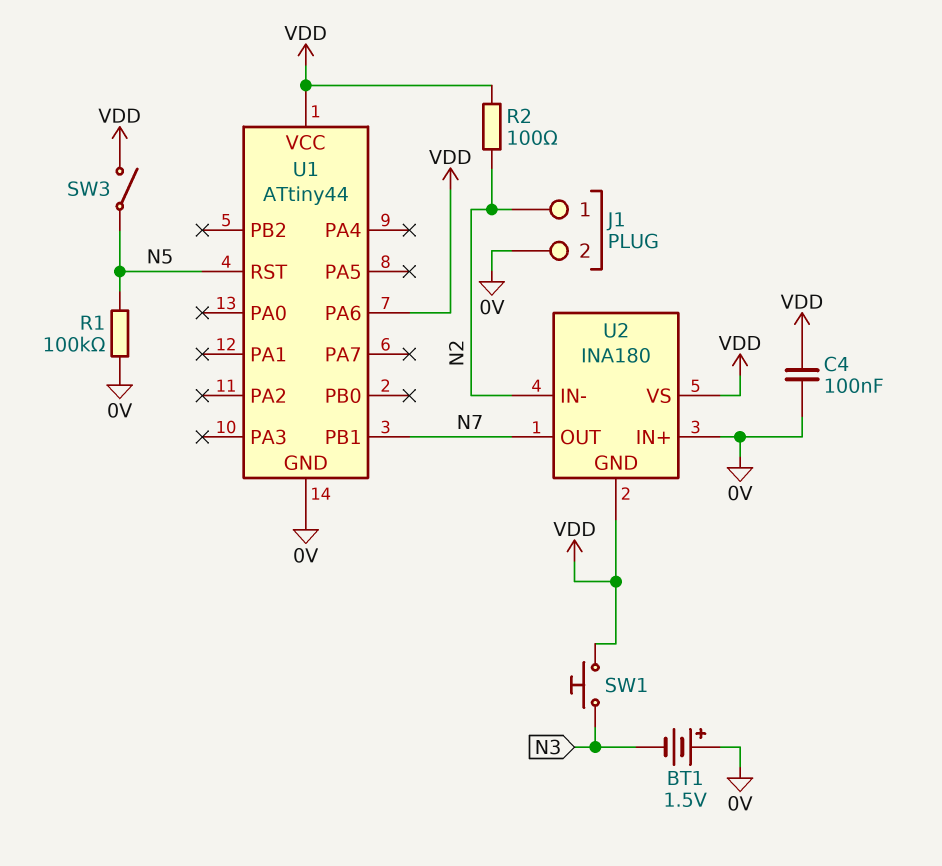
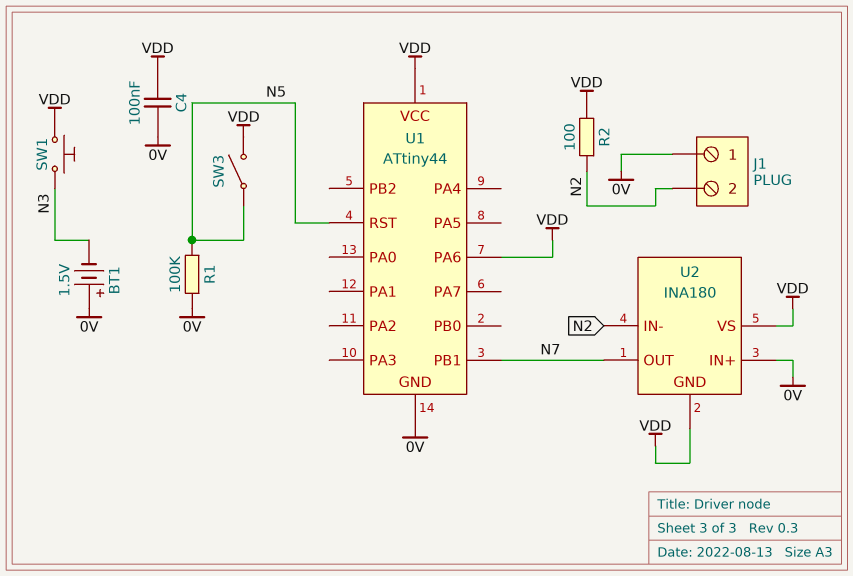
J1 pin 1: N2 -> 0V
J1 pin 2: 0V -> N2

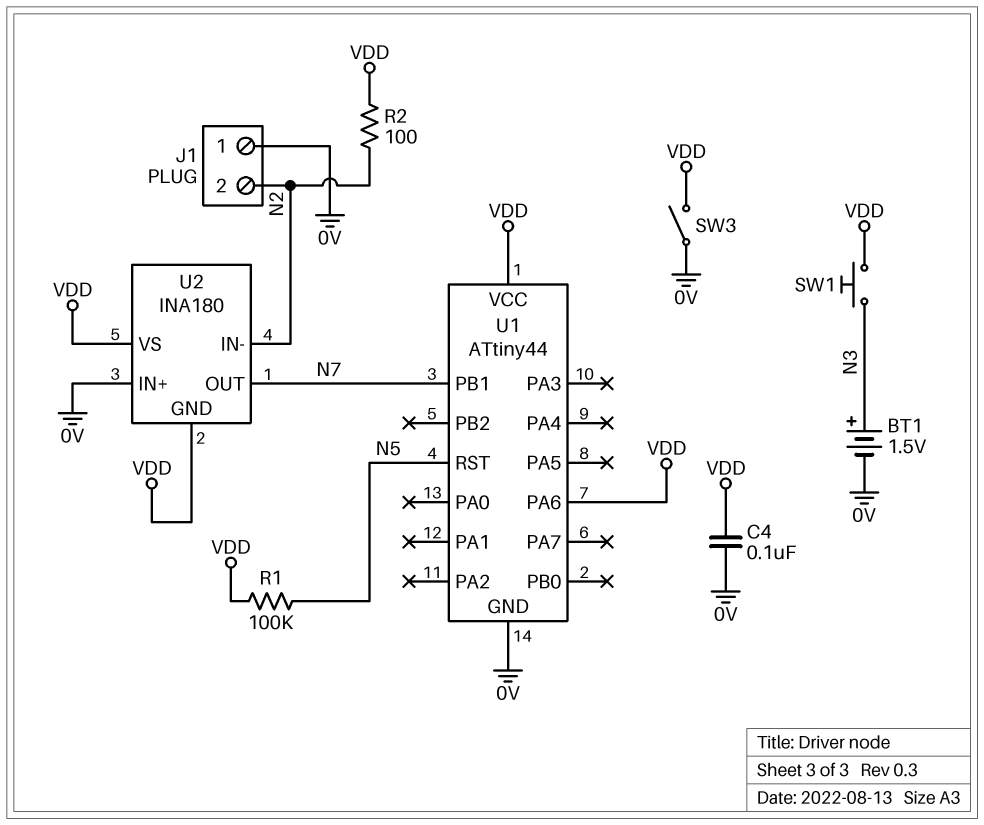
BT1: 1.5V (plus 0V, minus N3) -> 1.5V (plus N3, minus 0V)
R1: 100k (0V, N5) -> 100k (N5, VDD)
SW3: switch (N5, VDD) -> switch (0V, VDD)

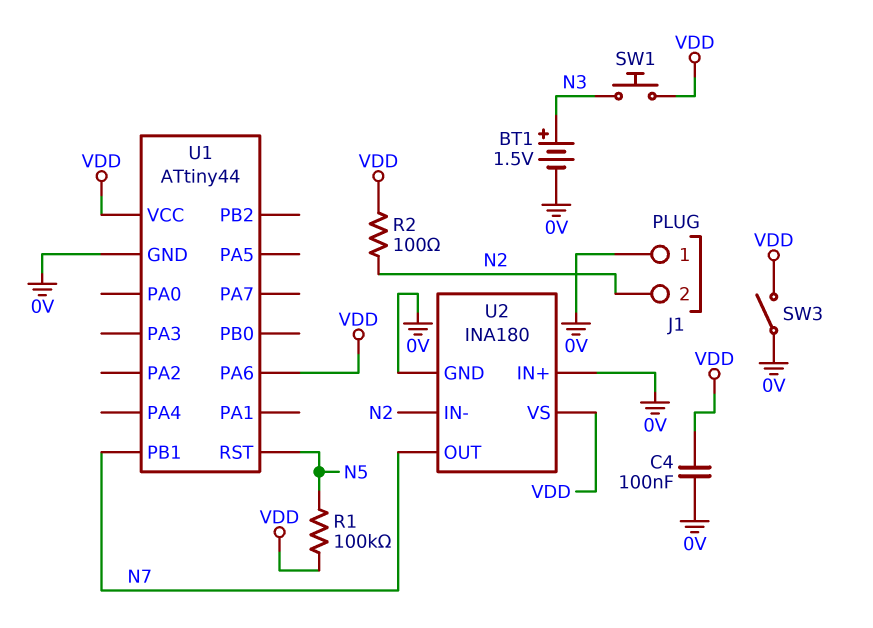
U2 pin GND: VDD -> 0V

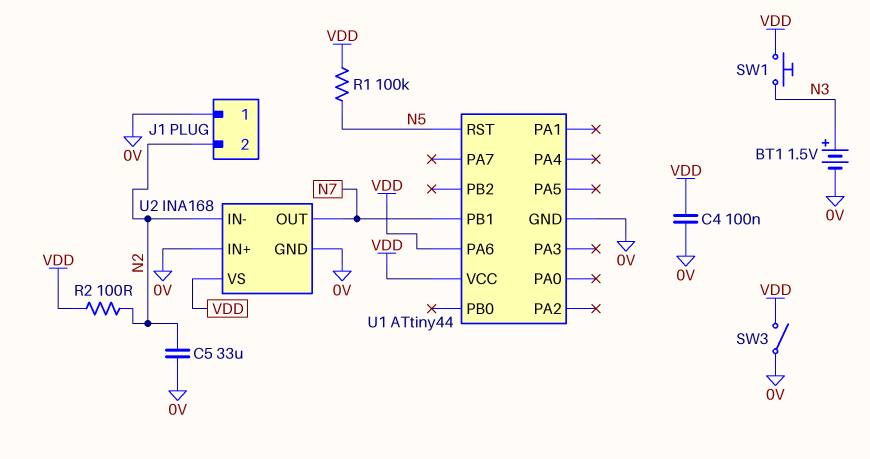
C5: none -> 33uF (0V, N2)
U2: INA180 -> INA168

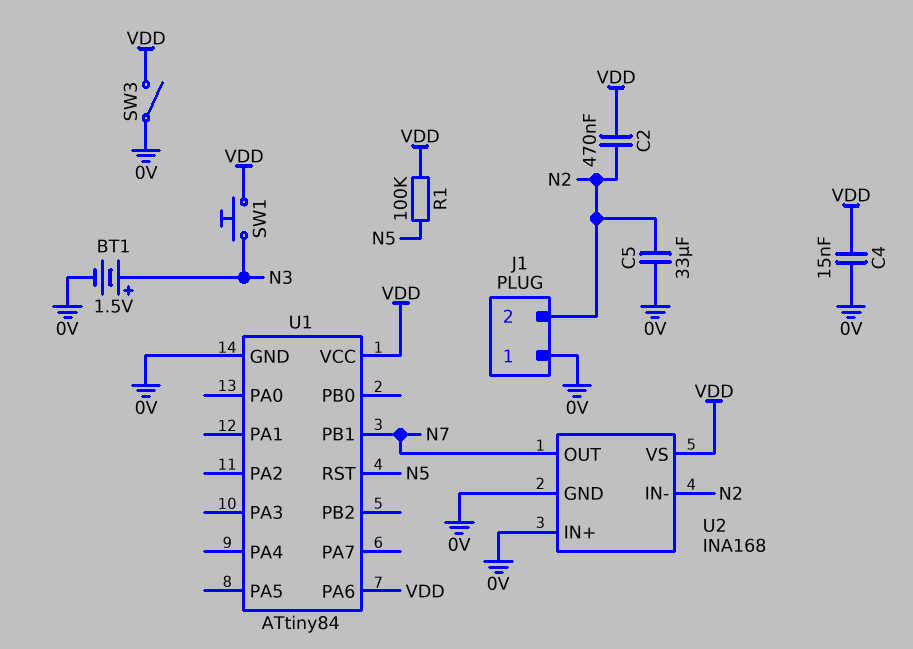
C2: none -> 470nF (N2, VDD)
C4: 100nF (0V, VDD) -> 15nF (0V, VDD)
R2: 100 (N2, VDD) -> none
U1: ATtiny44 -> ATtiny84

